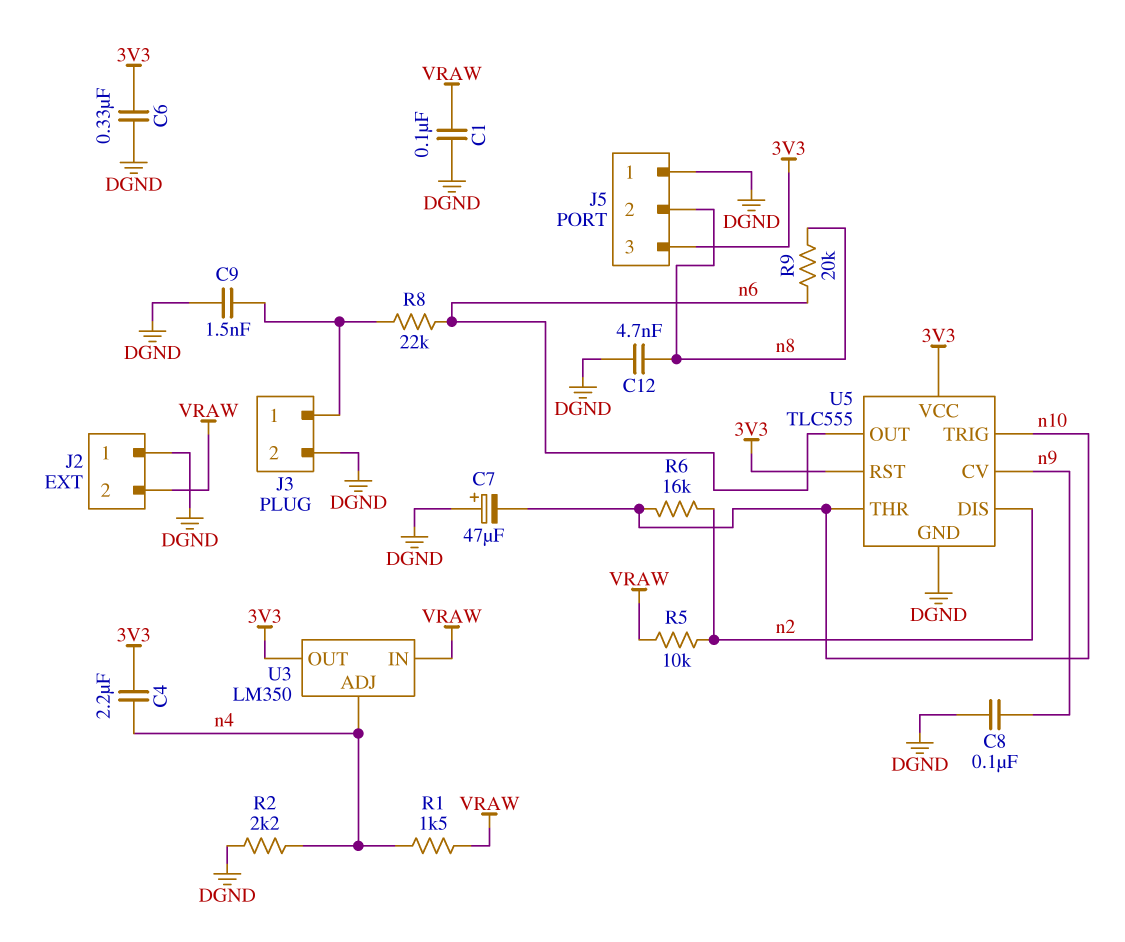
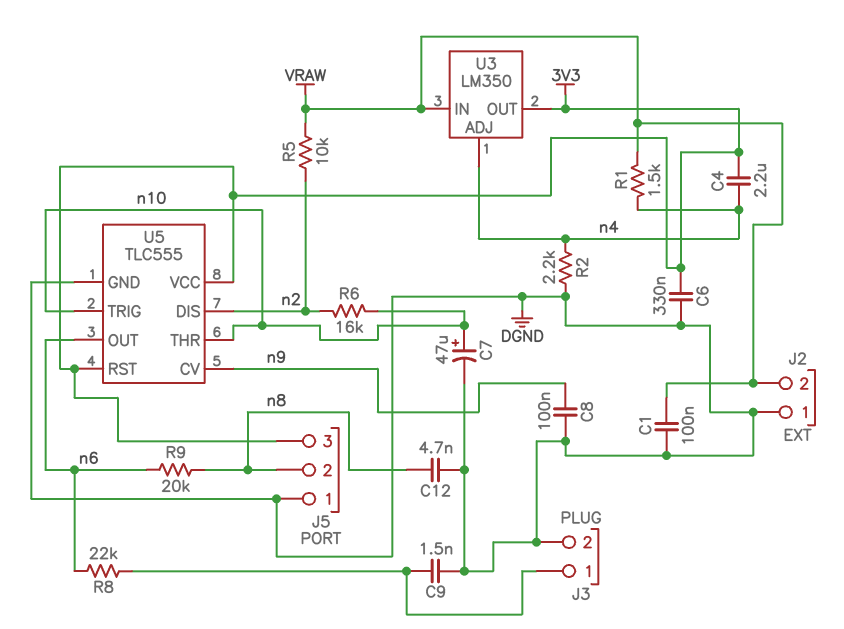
C7: 47uF (plus DGND, minus n10) -> 47uF (plus n10, minus DGND)

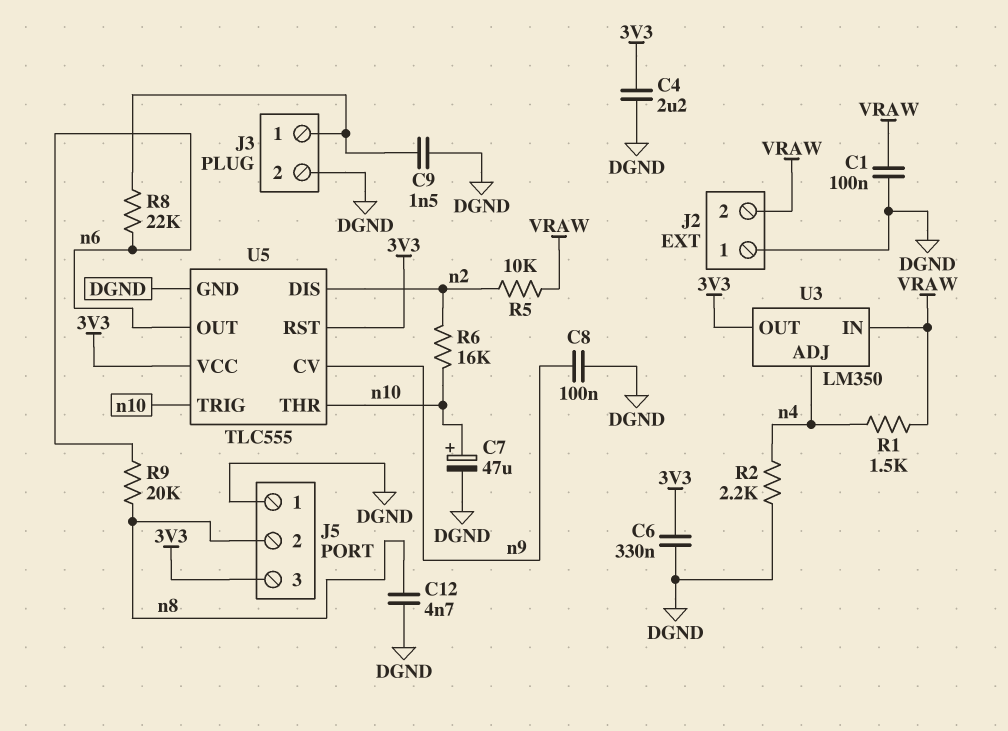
C4: 2.2uF (3V3, n4) -> 2.2uF (3V3, DGND)

